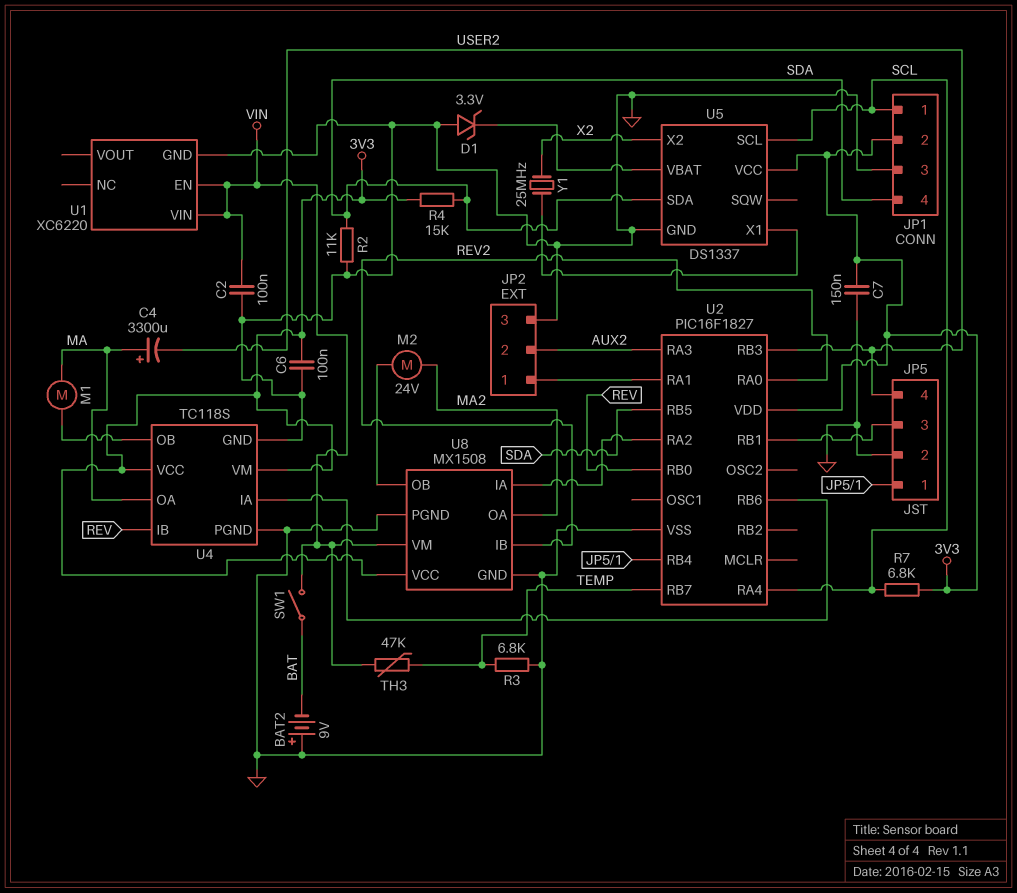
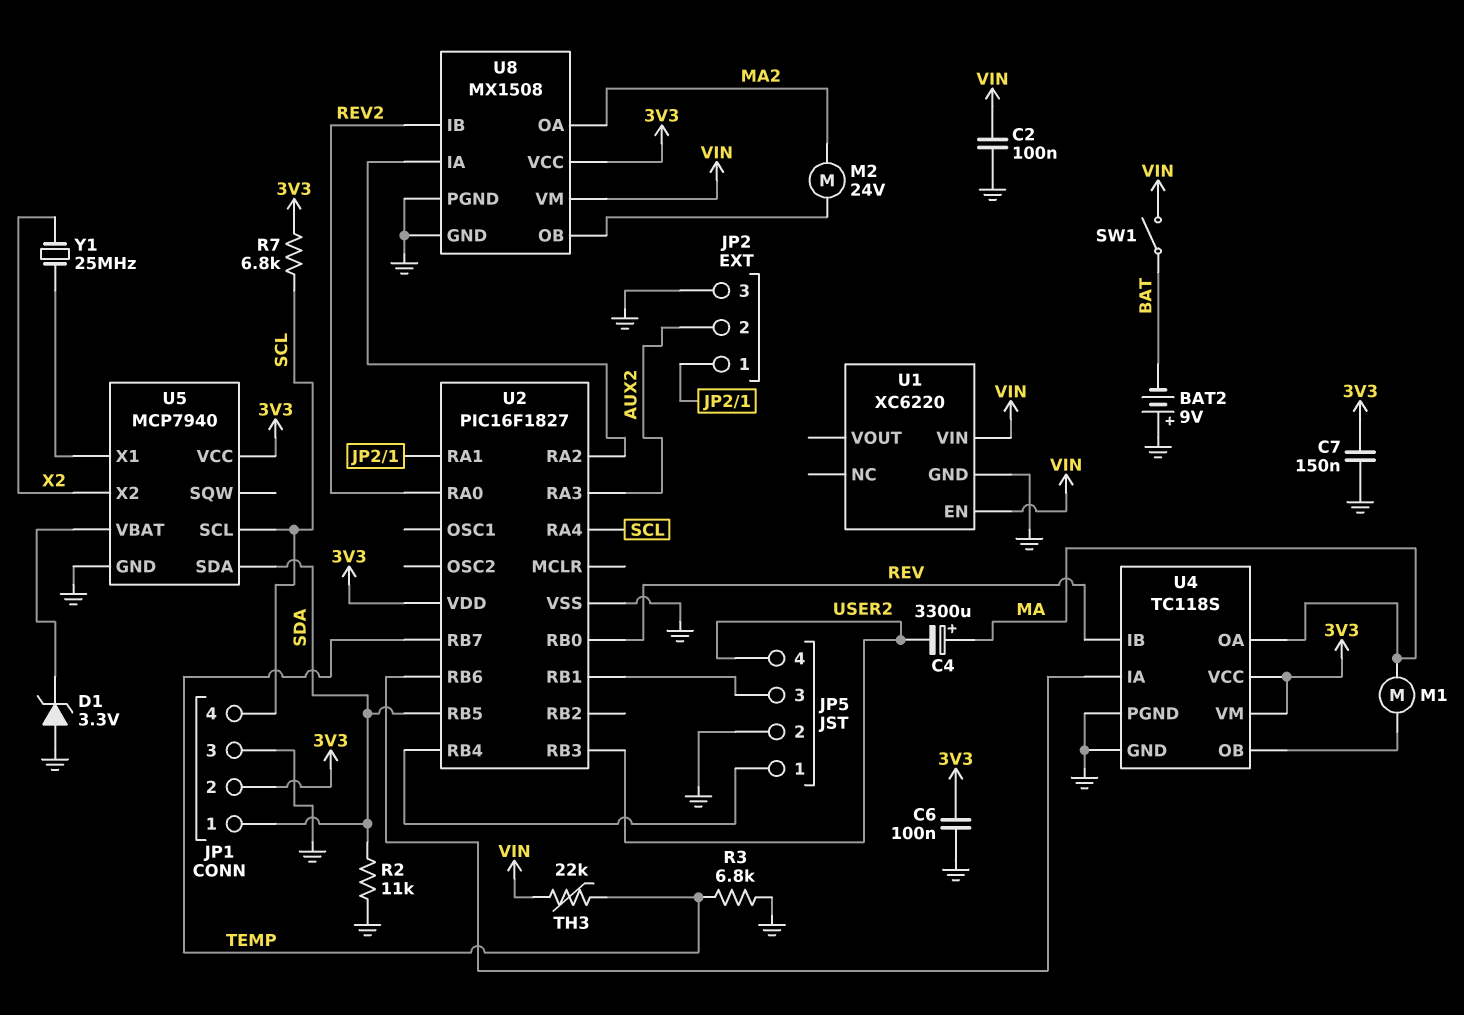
JP1 pin 1: SCL -> SDA
JP1 pin 4: SDA -> SCL
R4: 15k (3V3, SDA) -> none
TH3: 47k (TEMP, VIN) -> 22k (TEMP, VIN)
U5: DS1337 -> MCP7940

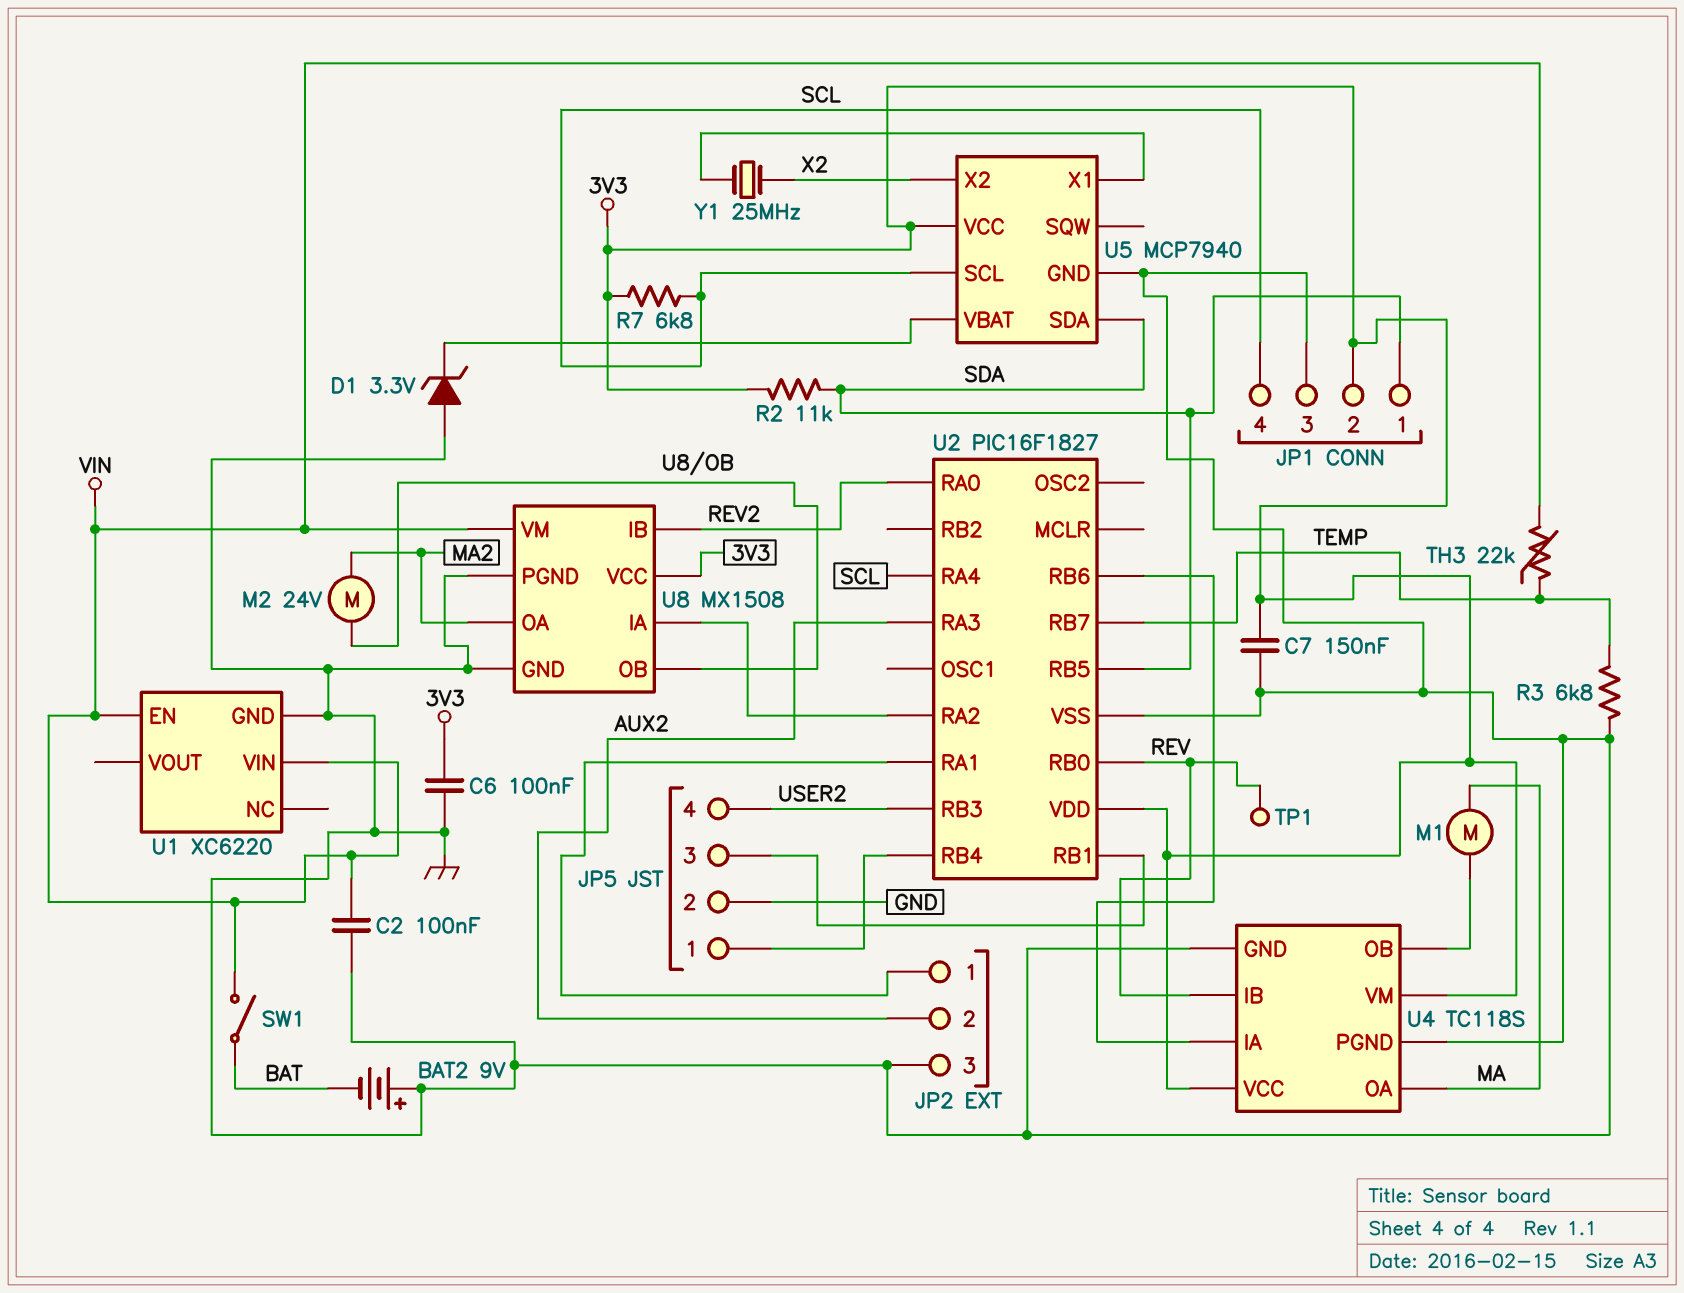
C4: 3300uF (plus MA, minus USER2) -> none
R2: 11k (GND, SDA) -> 11k (3V3, SDA)
TP1: none -> test point (REV)

